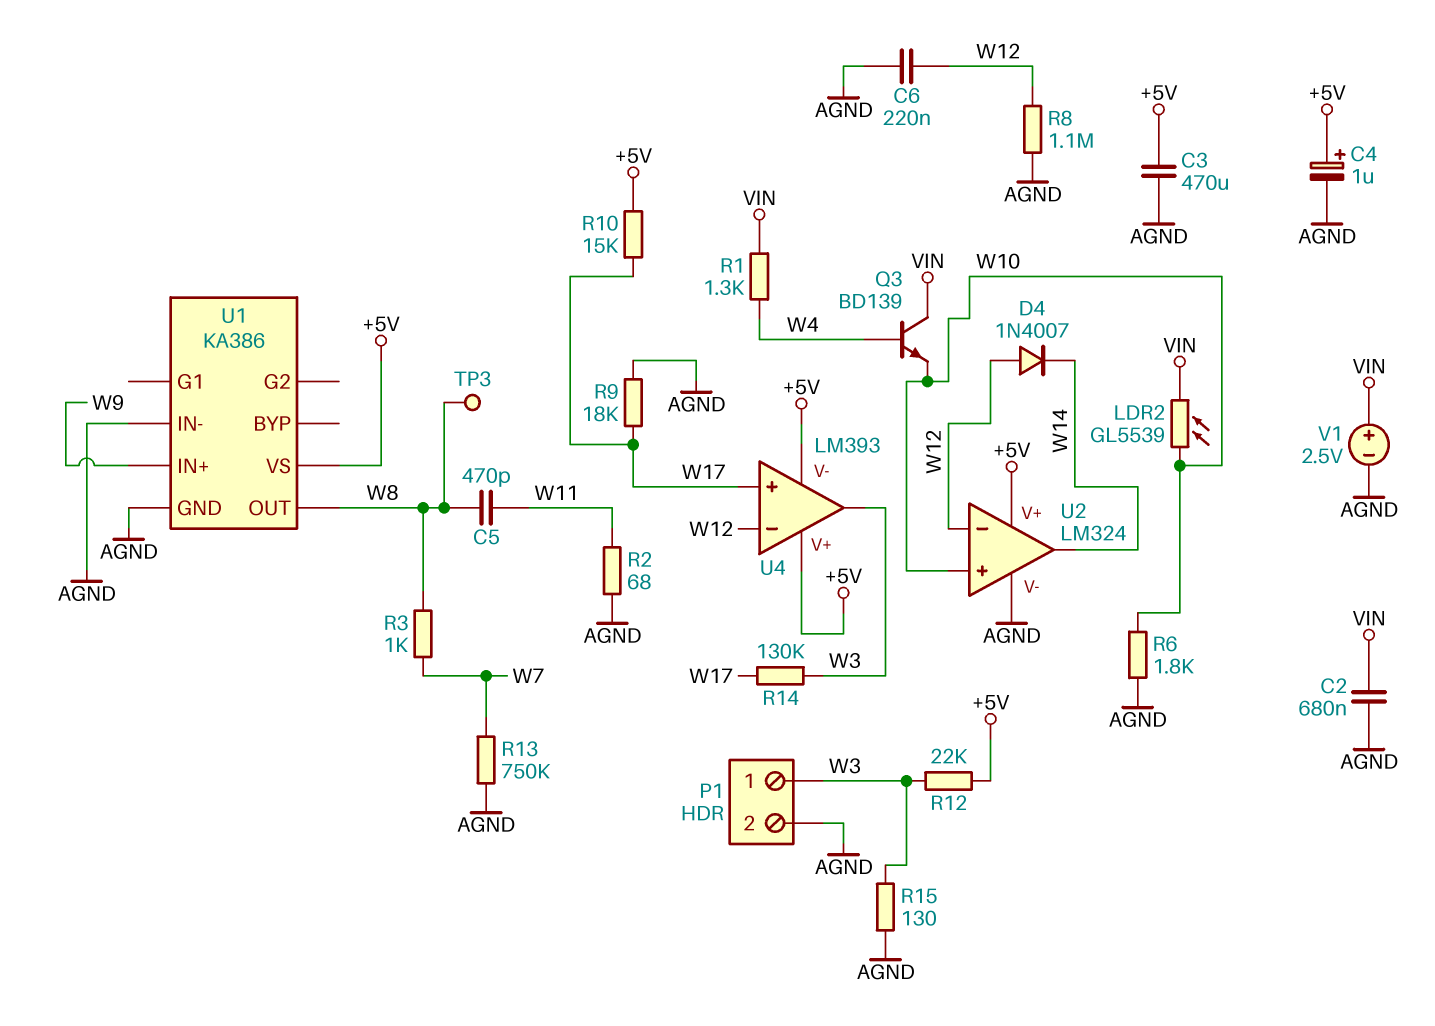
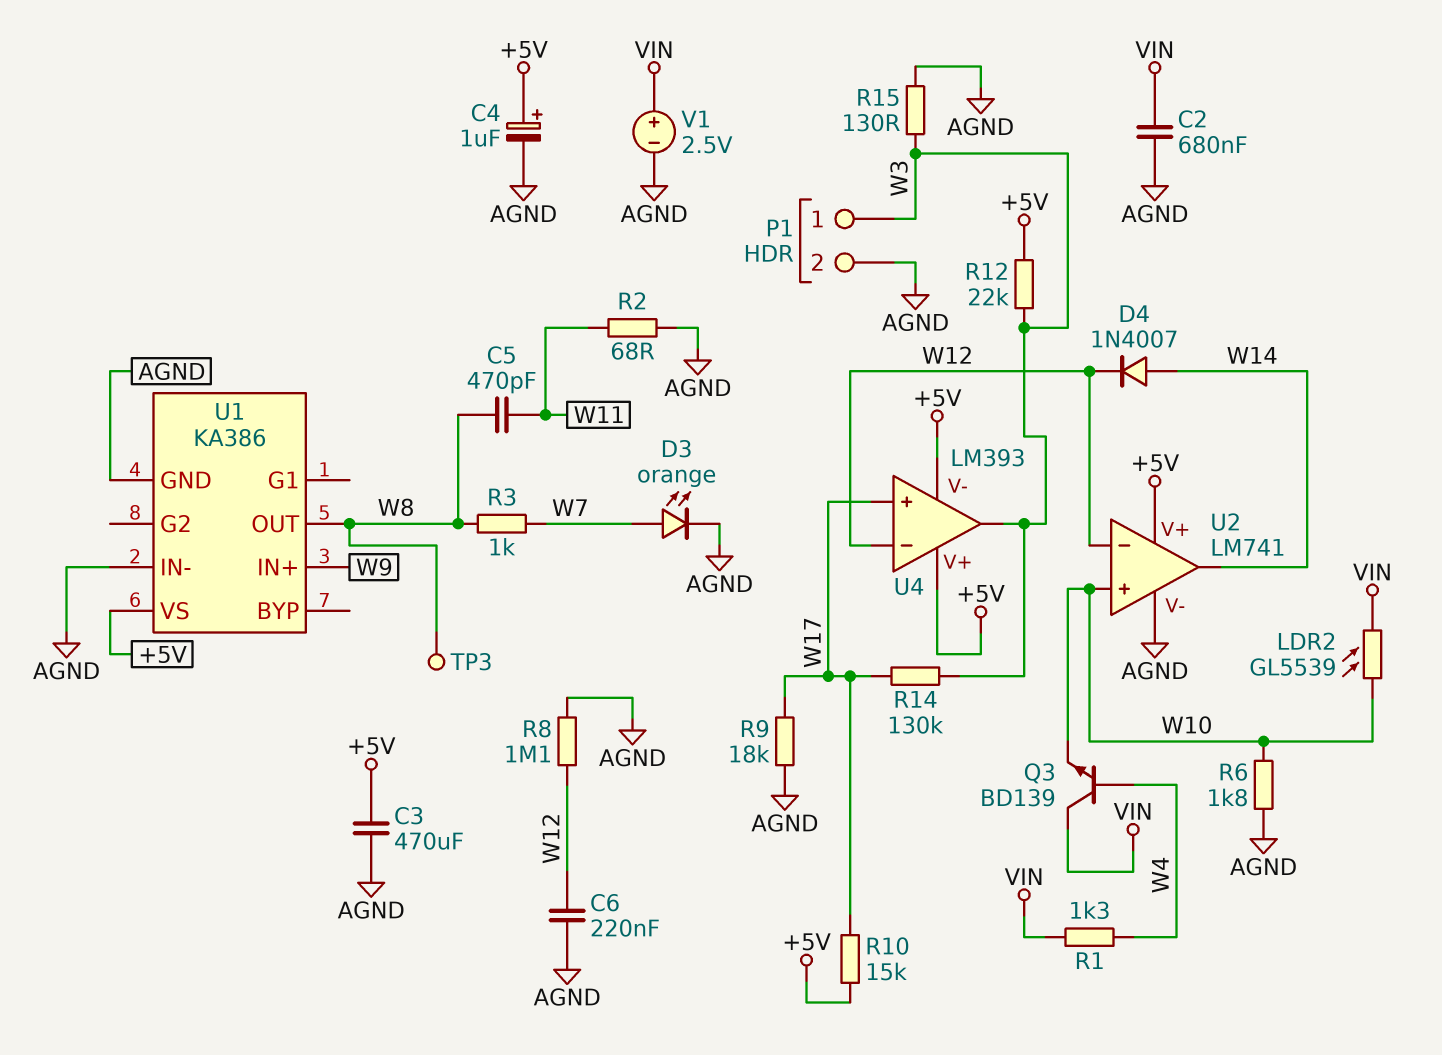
D3: none -> LED orange (A W7, K AGND)
D4: diode 1N4007 (A W12, K W14) -> diode 1N4007 (A W14, K W12)
R13: 750k (AGND, W7) -> none
U2: LM324 -> LM741

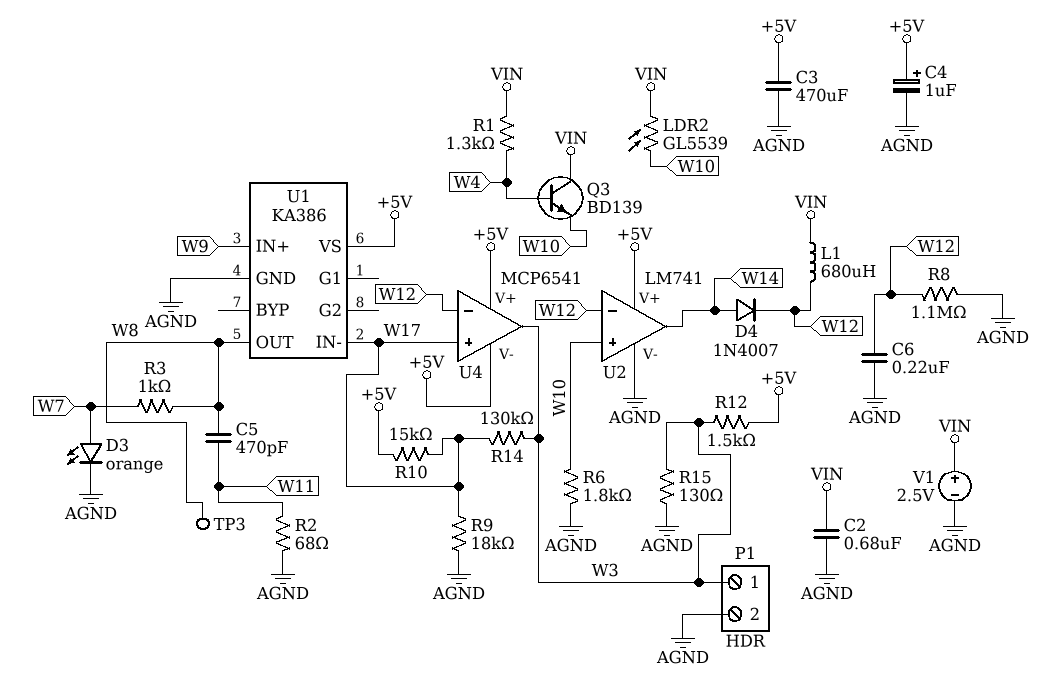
L1: none -> 680uH (VIN, W12)
R12: 22k (+5V, W3) -> 1.5k (+5V, W3)
U1 pin IN-: AGND -> W17
U4: LM393 -> MCP6541

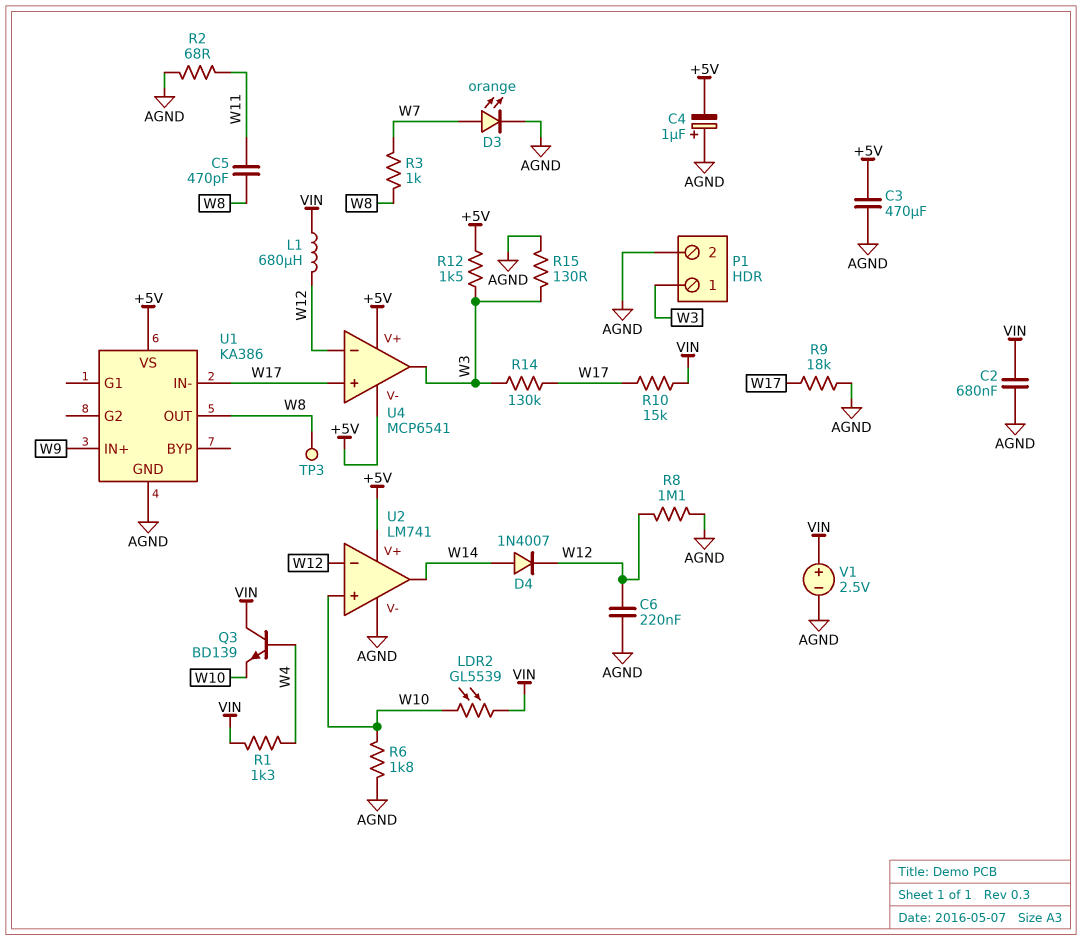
C4: 1uF (plus +5V, minus AGND) -> 1uF (plus AGND, minus +5V)
R10: 15k (+5V, W17) -> 15k (VIN, W17)

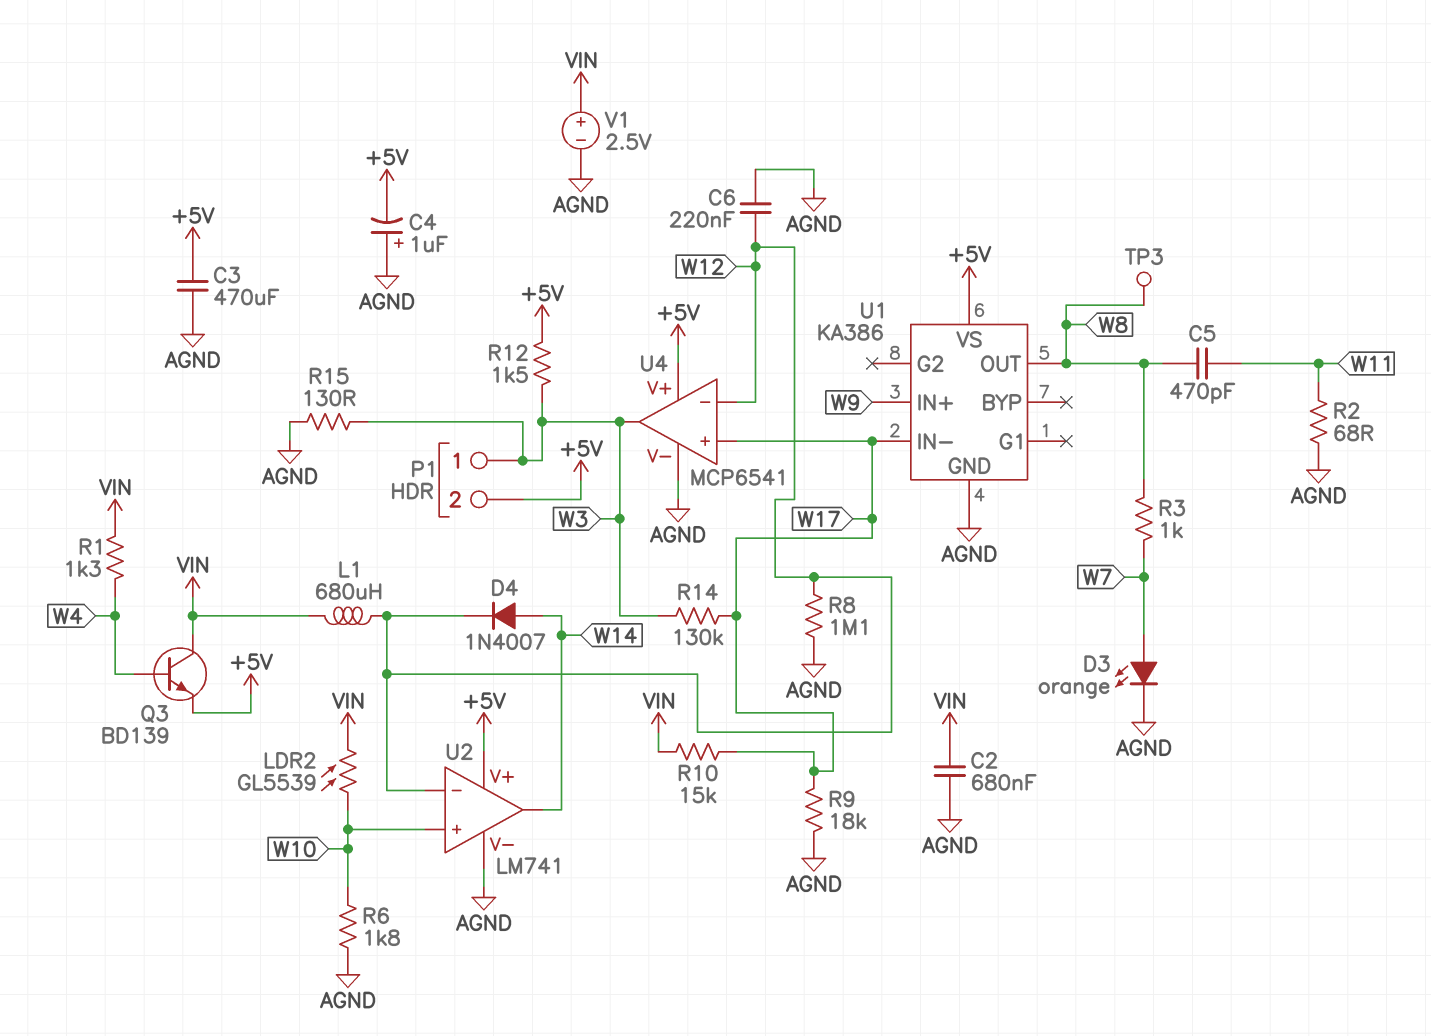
P1 pin 2: AGND -> +5V
Q3: NPN BD139 (B W4, C VIN, E W10) -> NPN BD139 (B W4, C VIN, E +5V)
U4 pin V-: +5V -> AGND

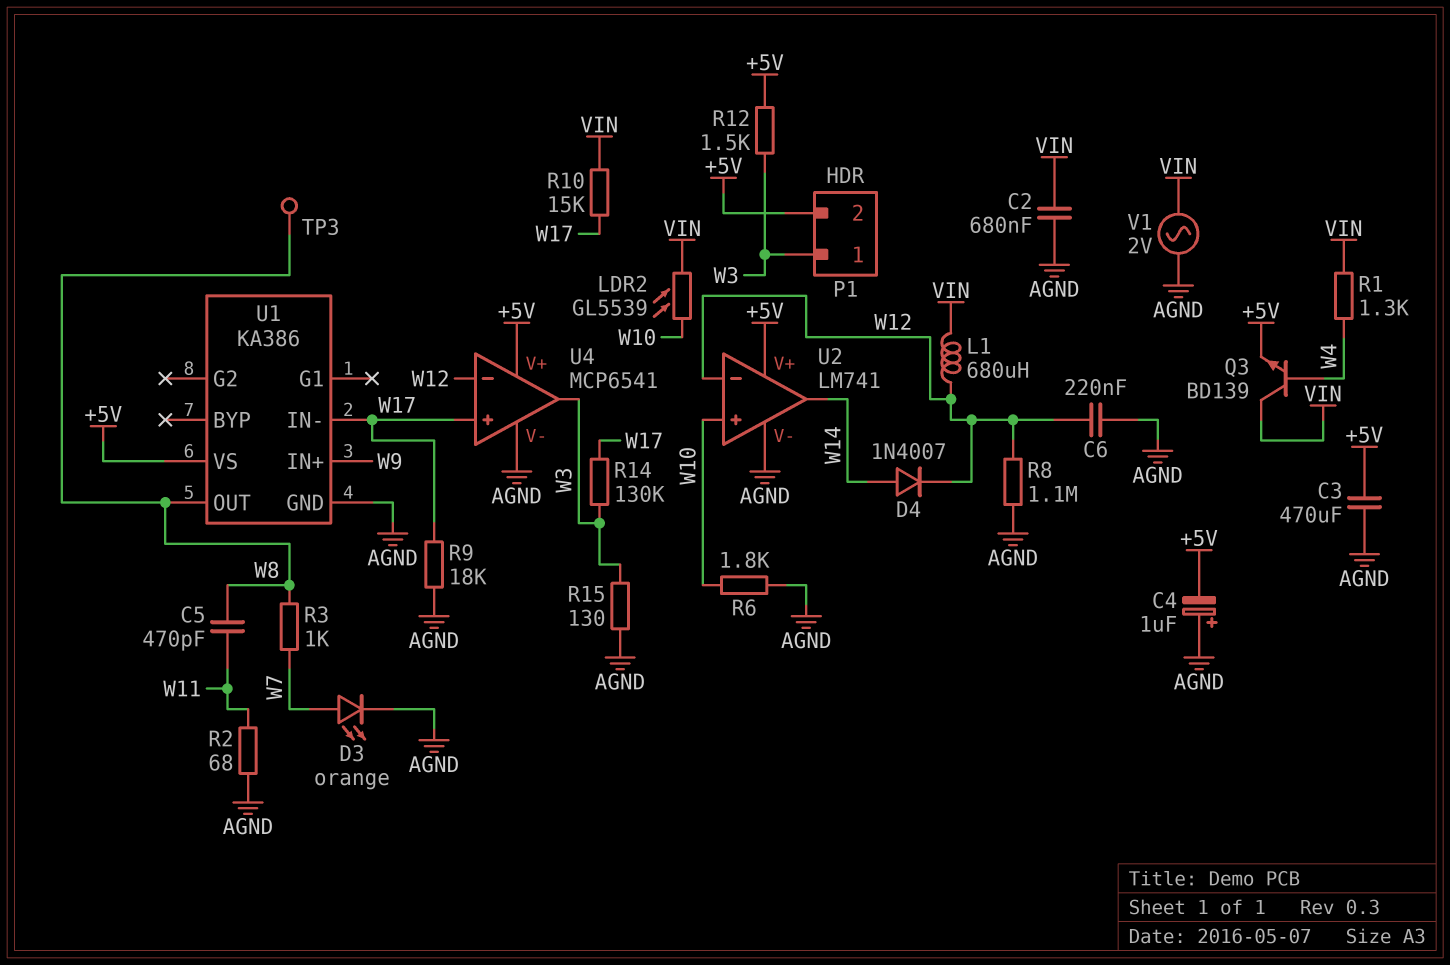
V1: 2.5V (plus VIN, minus AGND) -> AC 2V (AGND, VIN)

